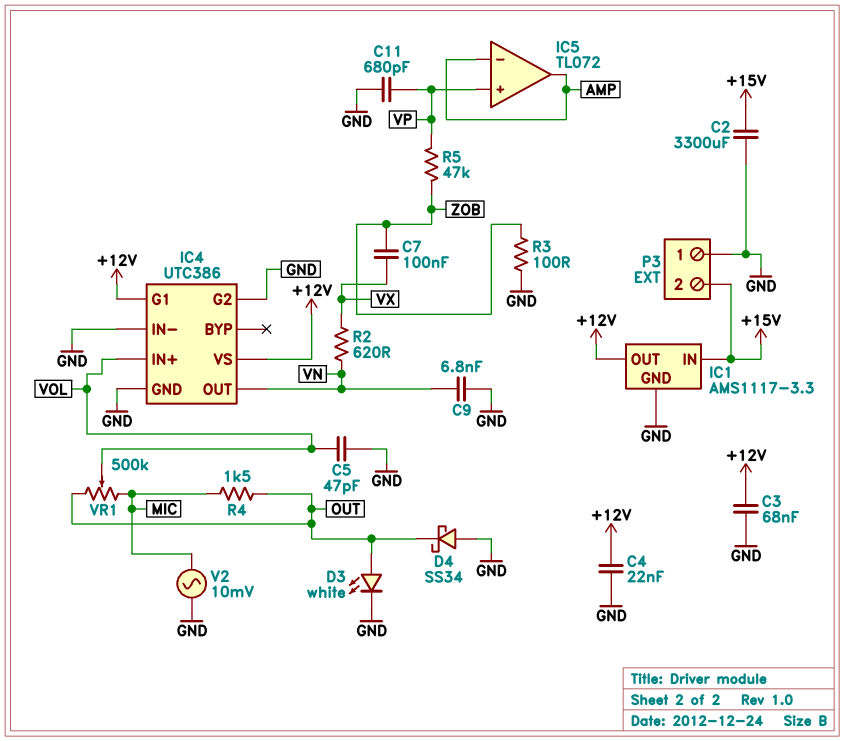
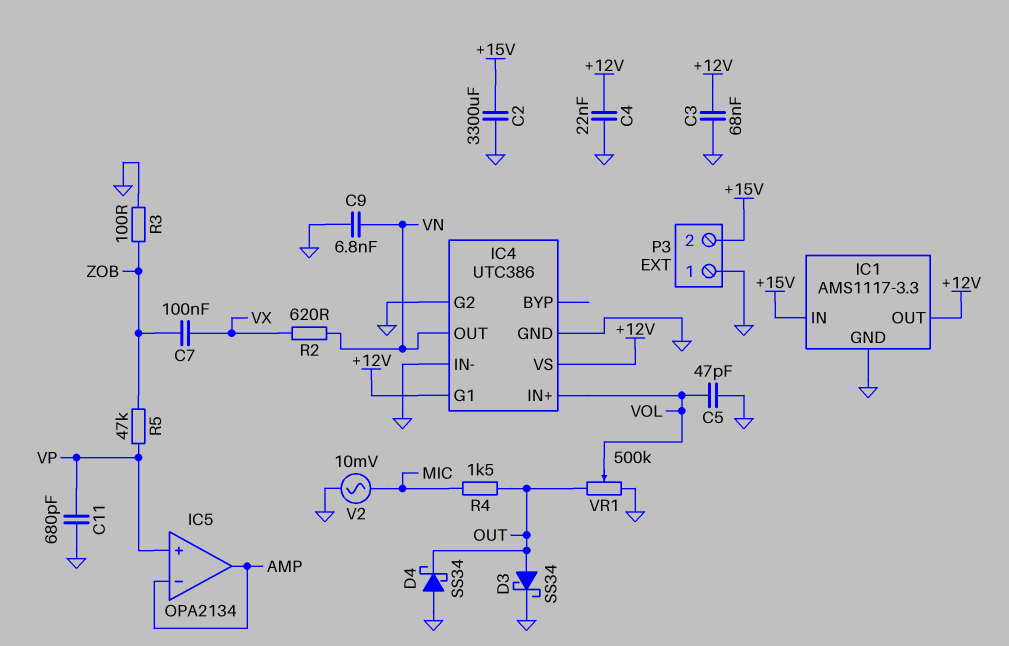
D3: LED white (A OUT, K GND) -> schottky SS34 (A OUT, K GND)
IC5: TL072 -> OPA2134
VR1: 500k (MIC, OUT, wiper VOL) -> 500k (GND, OUT, wiper VOL)

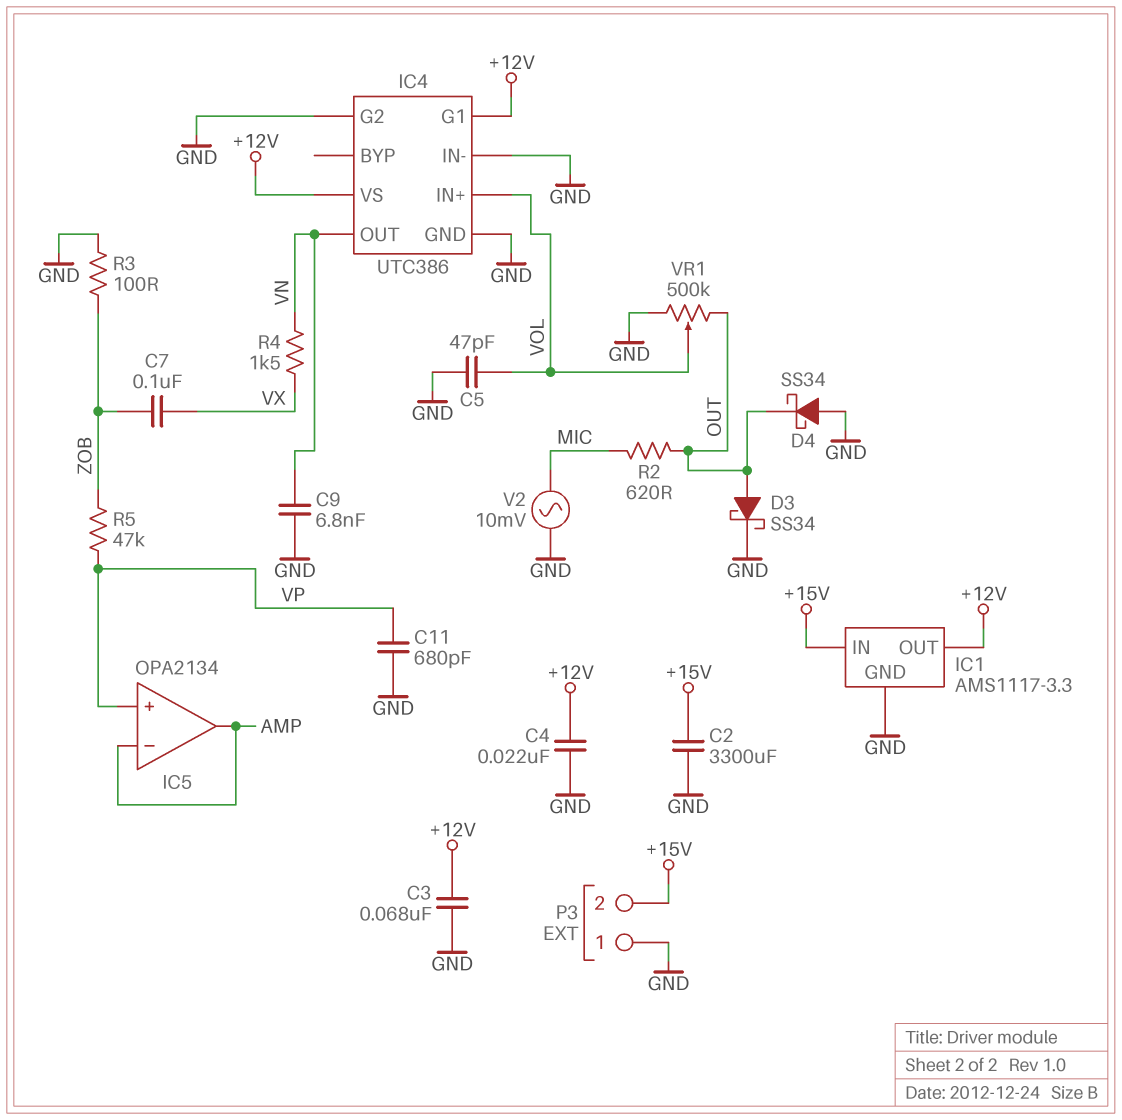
R2: 620 (VN, VX) -> 620 (MIC, OUT)
R4: 1.5k (MIC, OUT) -> 1.5k (VN, VX)

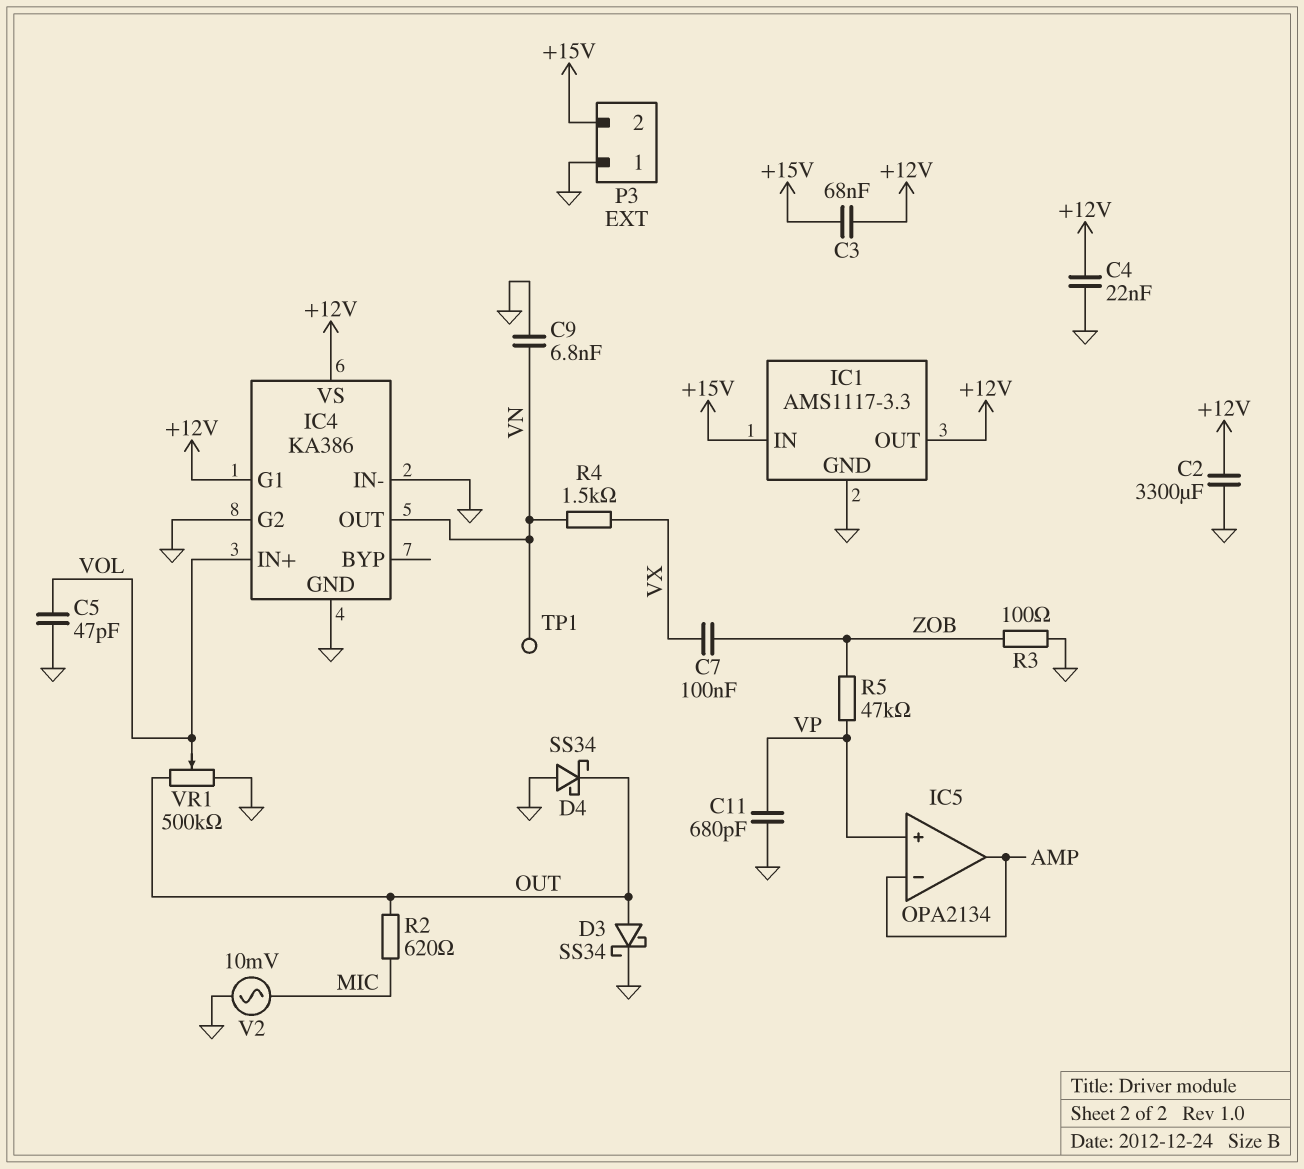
C2: 3300uF (+15V, GND) -> 3300uF (+12V, GND)
C3: 68nF (+12V, GND) -> 68nF (+12V, +15V)
IC4: UTC386 -> KA386
TP1: none -> test point (VN)

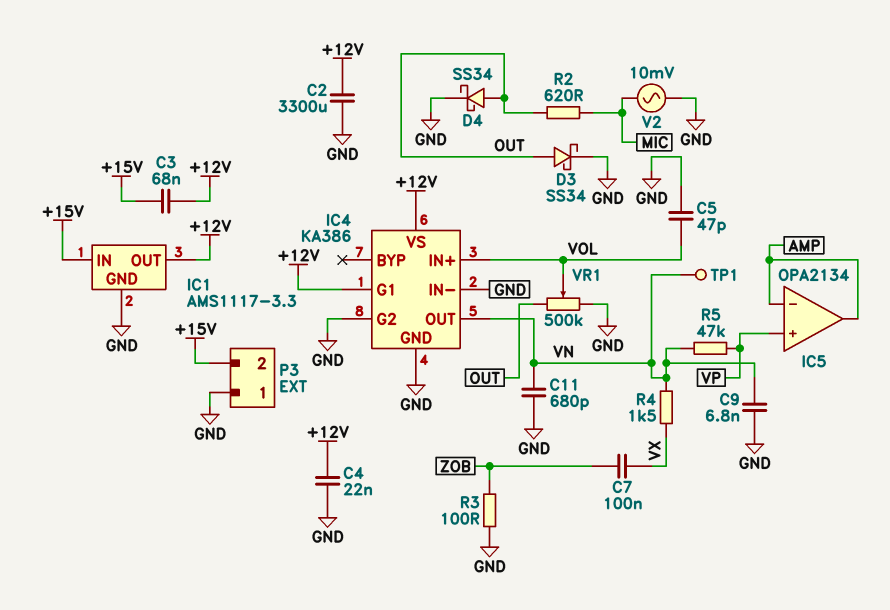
C11: 680pF (GND, VP) -> 680pF (GND, VN)
D4: schottky SS34 (A GND, K OUT) -> schottky SS34 (A OUT, K GND)
R5: 47k (VP, ZOB) -> 47k (VN, VP)

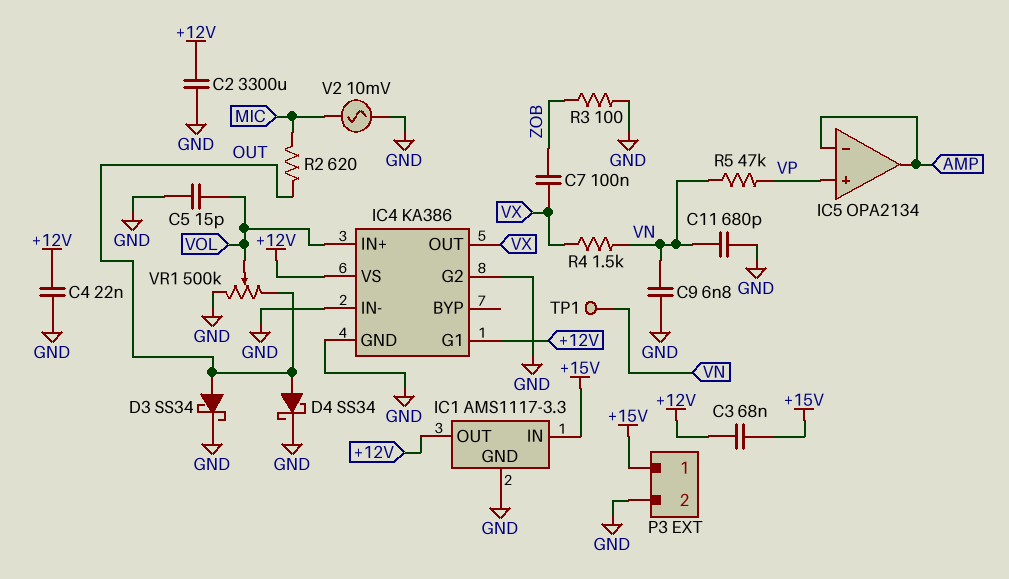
C5: 47pF (GND, VOL) -> 15pF (GND, VOL)
IC4 pin OUT: VN -> VX
P3 pin 1: GND -> +15V
P3 pin 2: +15V -> GND

